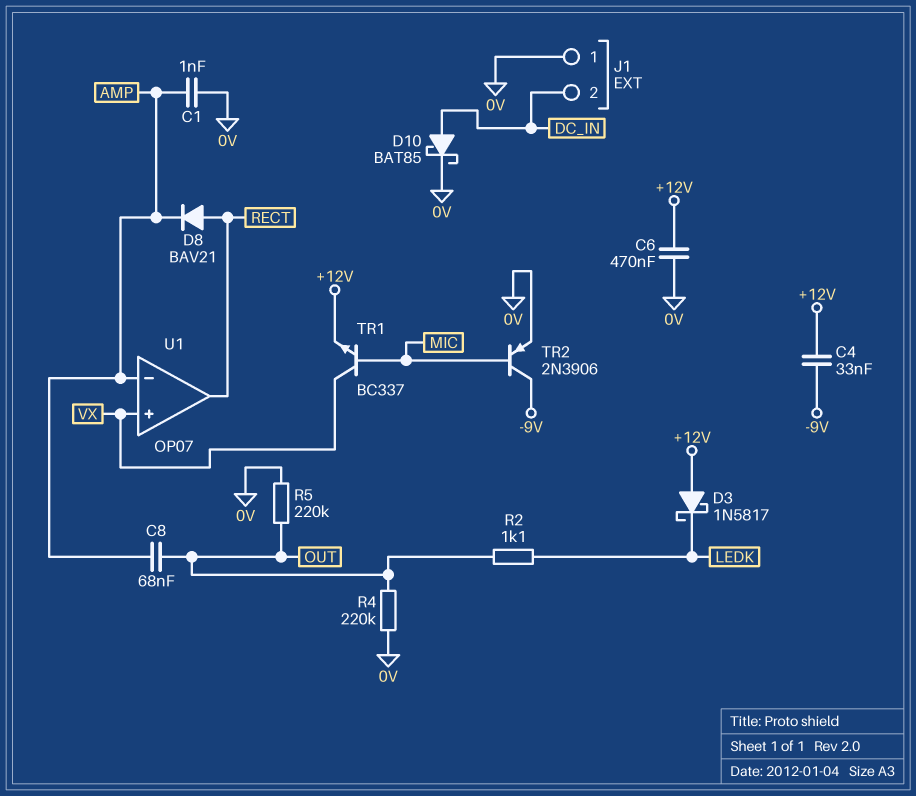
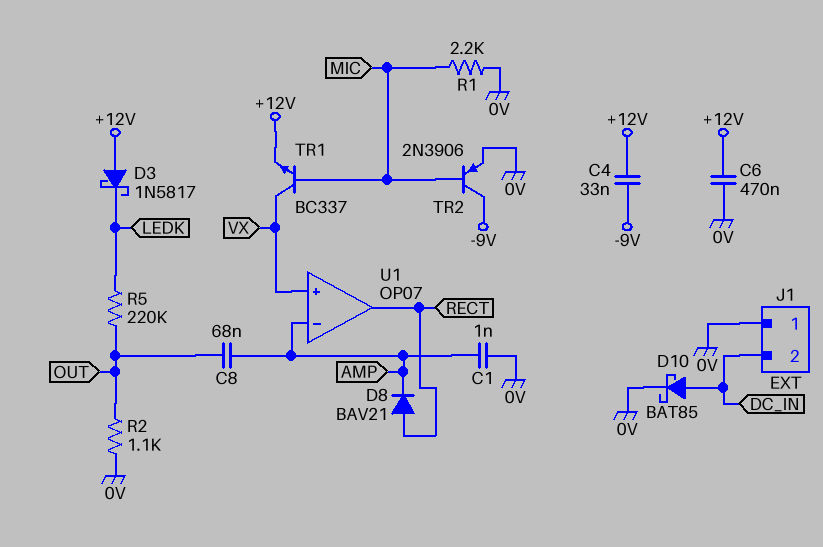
R1: none -> 2.2k (0V, MIC)
R2: 1.1k (LEDK, OUT) -> 1.1k (0V, OUT)
R4: 220k (0V, OUT) -> none
R5: 220k (0V, OUT) -> 220k (LEDK, OUT)

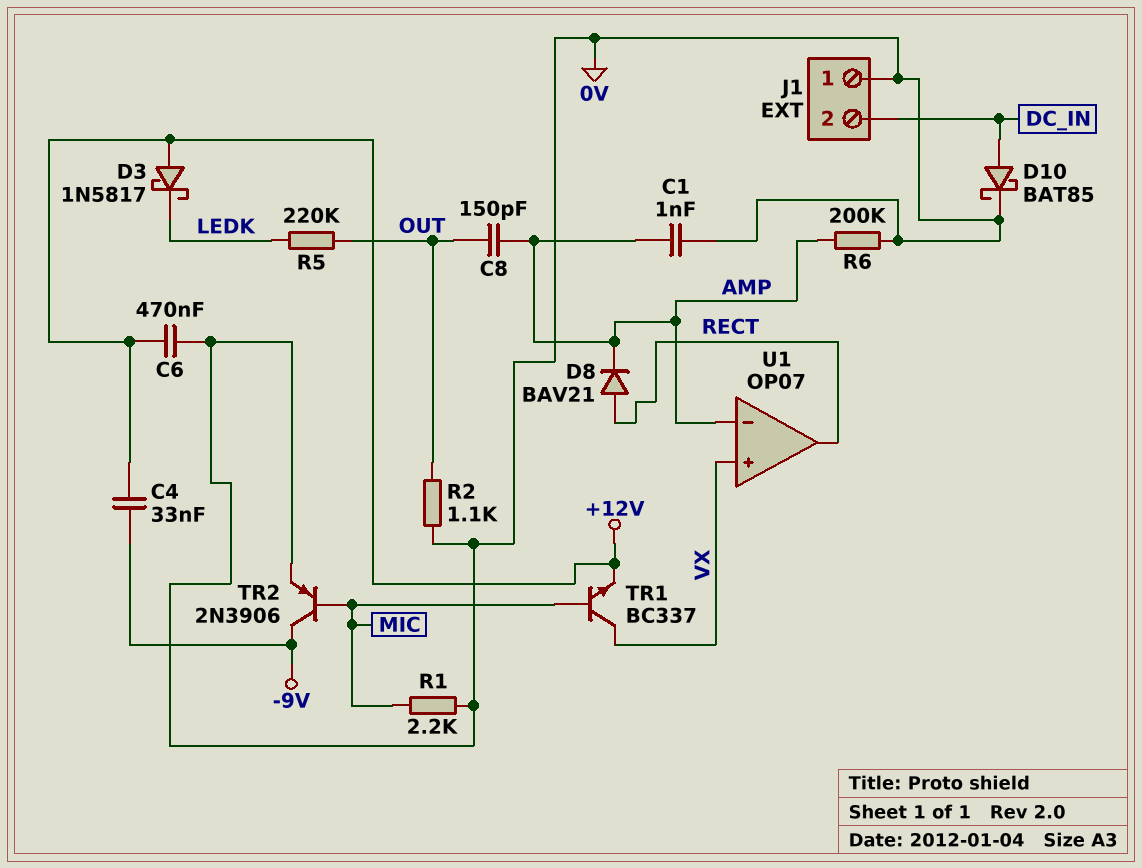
C8: 68nF (AMP, OUT) -> 150pF (AMP, OUT)
R6: none -> 200k (0V, AMP)

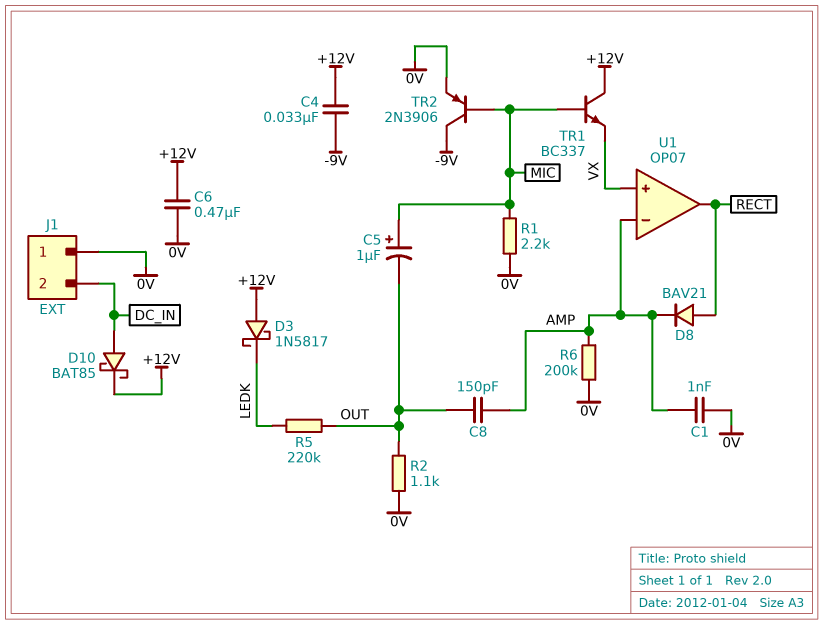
C5: none -> 1uF (plus MIC, minus OUT)
D10: schottky BAT85 (A DC_IN, K 0V) -> schottky BAT85 (A DC_IN, K +12V)
TR1: NPN BC337 (B MIC, C VX, E +12V) -> NPN BC337 (B MIC, C +12V, E VX)

